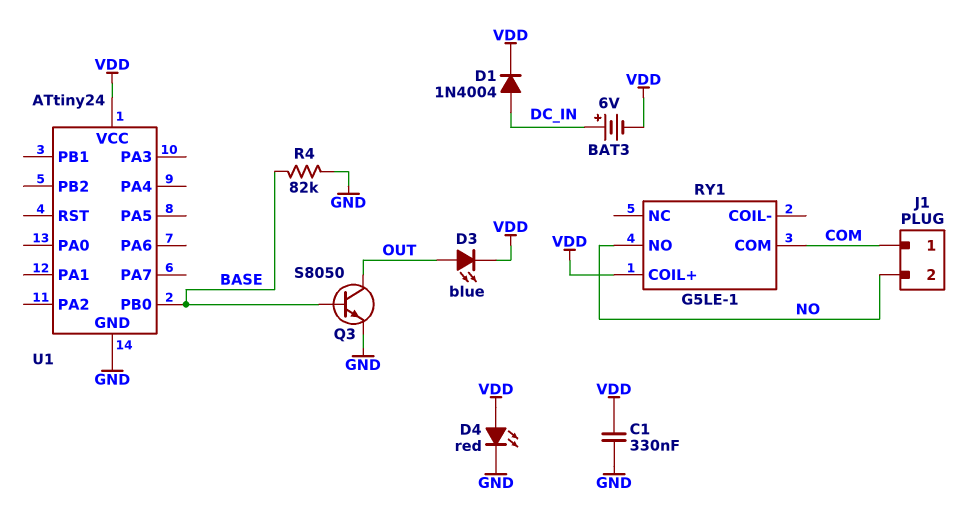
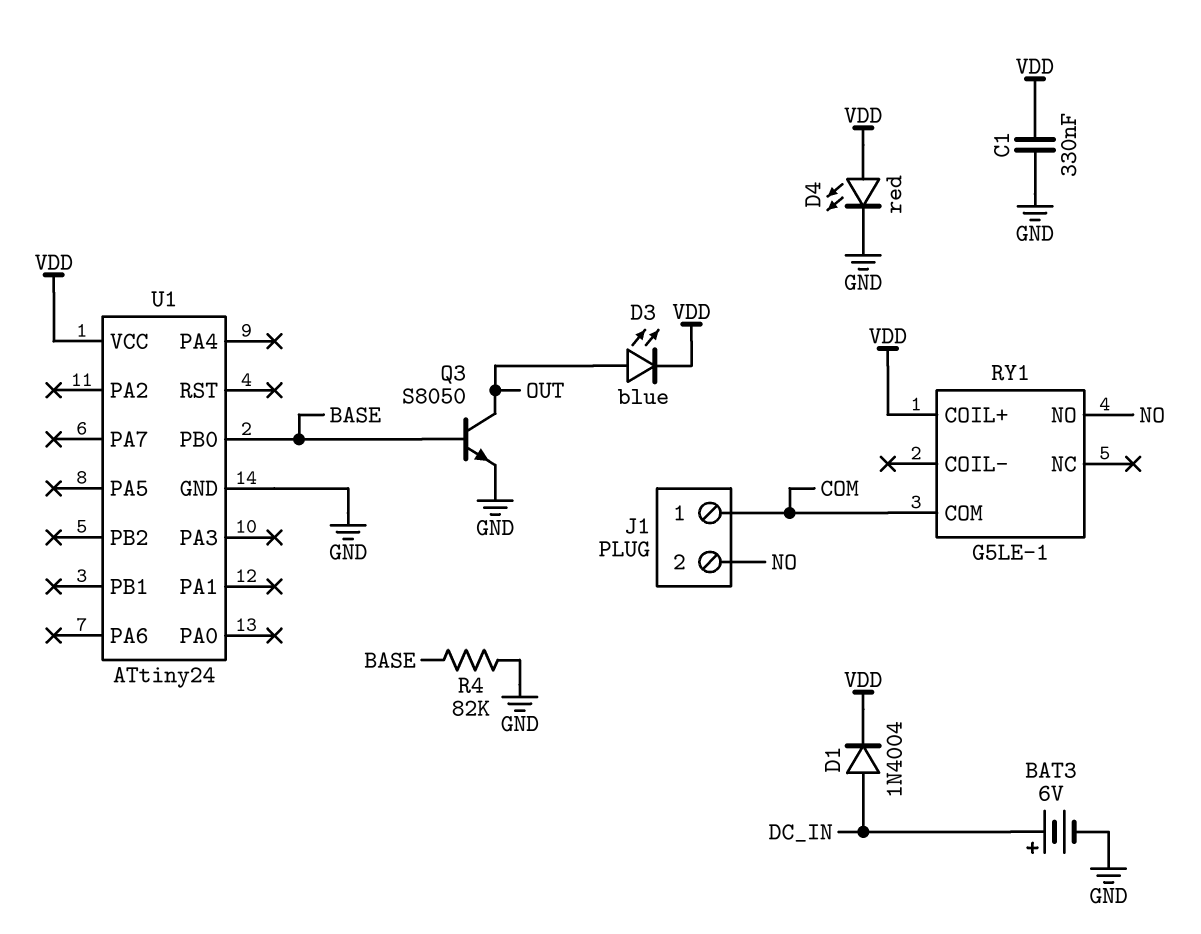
BAT3: 6V (plus DC_IN, minus VDD) -> 6V (plus DC_IN, minus GND)

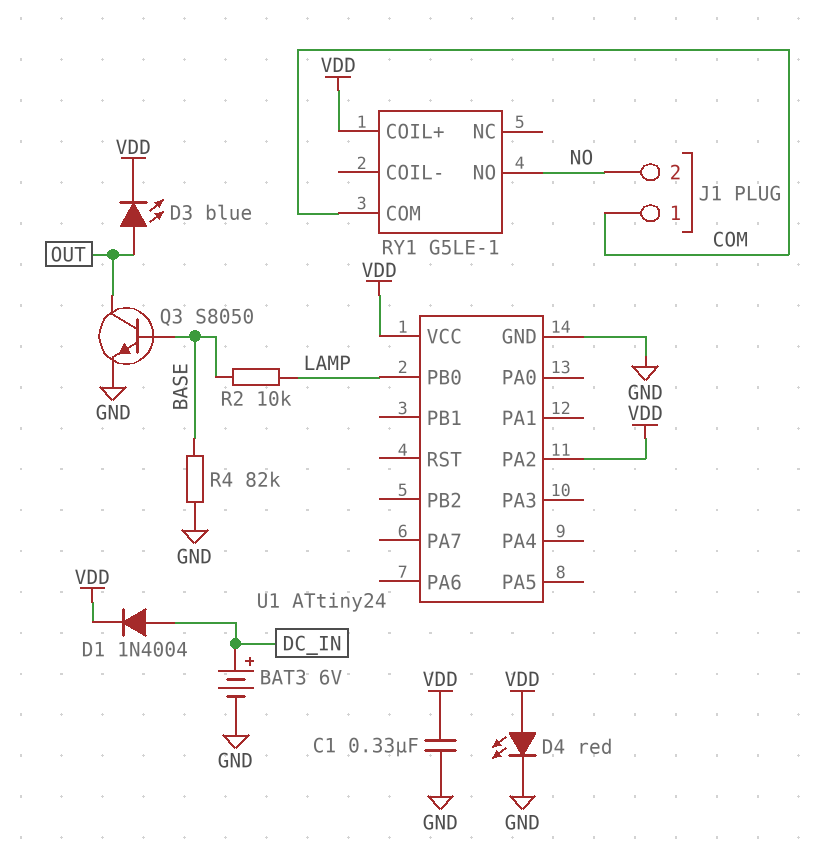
R2: none -> 10k (BASE, LAMP)
U1 pin PA2: none -> VDD
U1 pin PB0: BASE -> LAMP

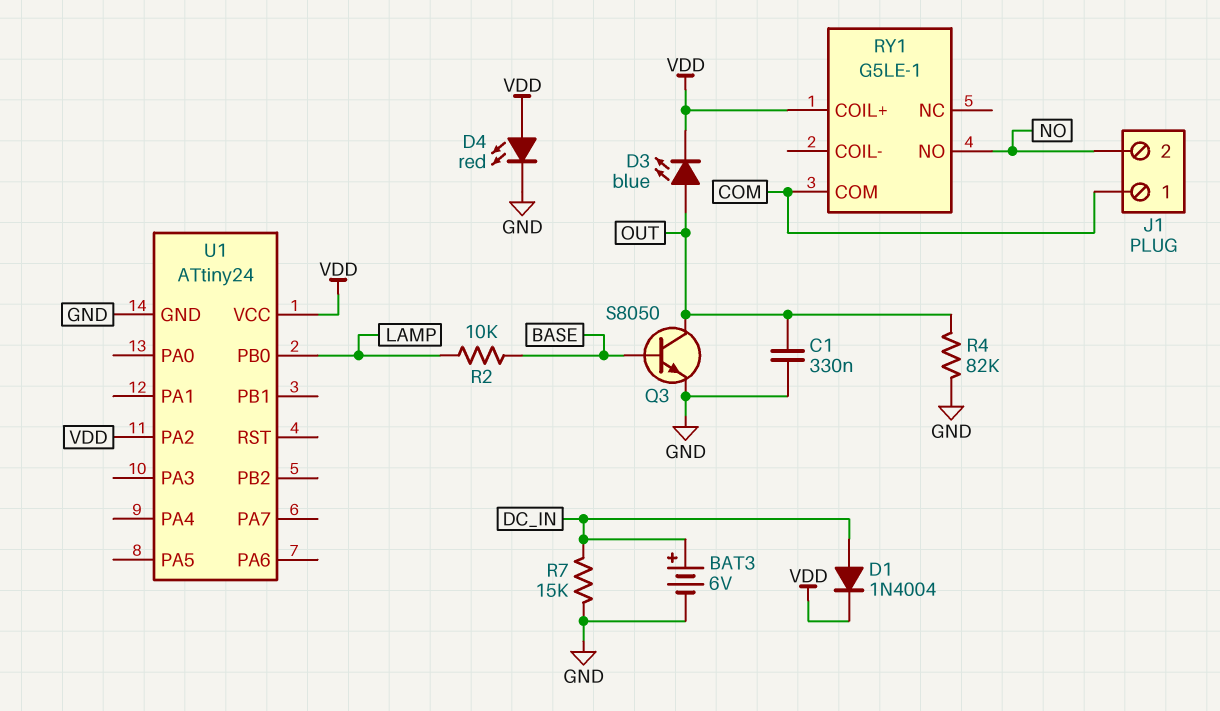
C1: 330nF (GND, VDD) -> 330nF (GND, OUT)
R4: 82k (BASE, GND) -> 82k (GND, OUT)
R7: none -> 15k (DC_IN, GND)

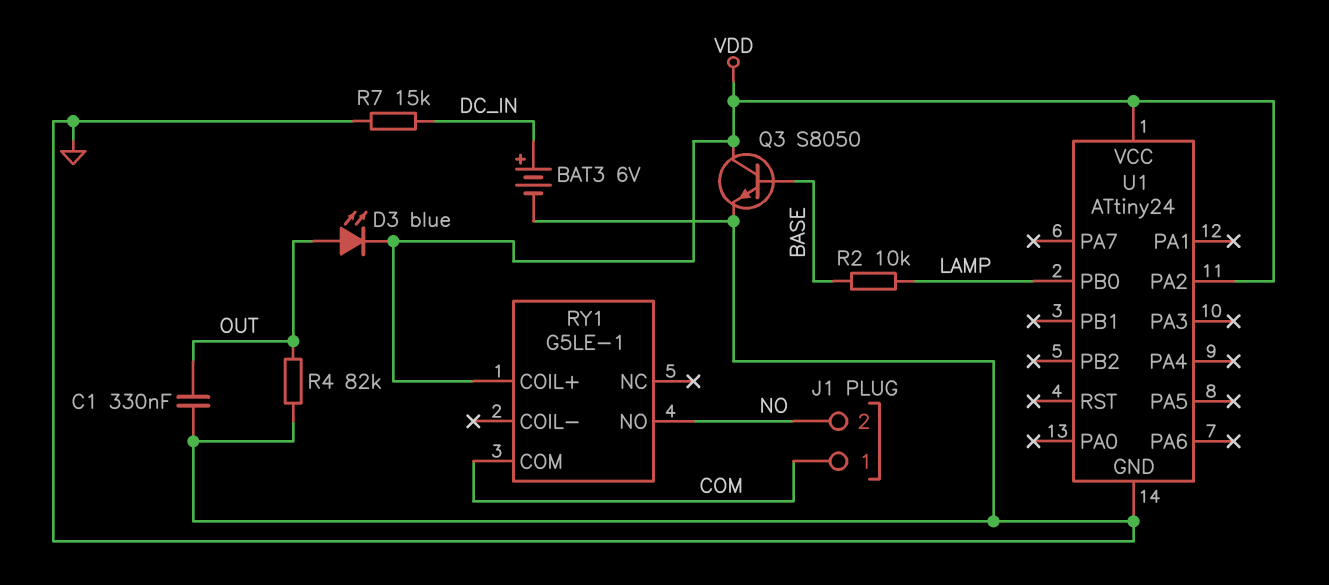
D1: diode 1N4004 (A DC_IN, K VDD) -> none
D4: LED red (A VDD, K GND) -> none
Q3: NPN S8050 (B BASE, C OUT, E GND) -> NPN S8050 (B BASE, C VDD, E GND)

